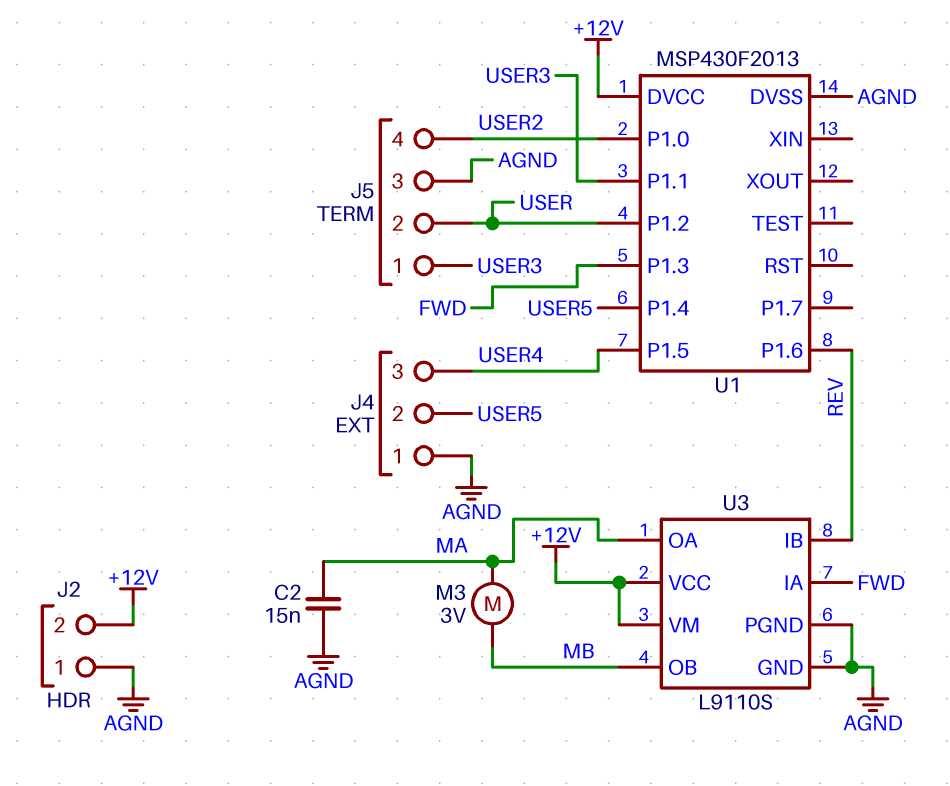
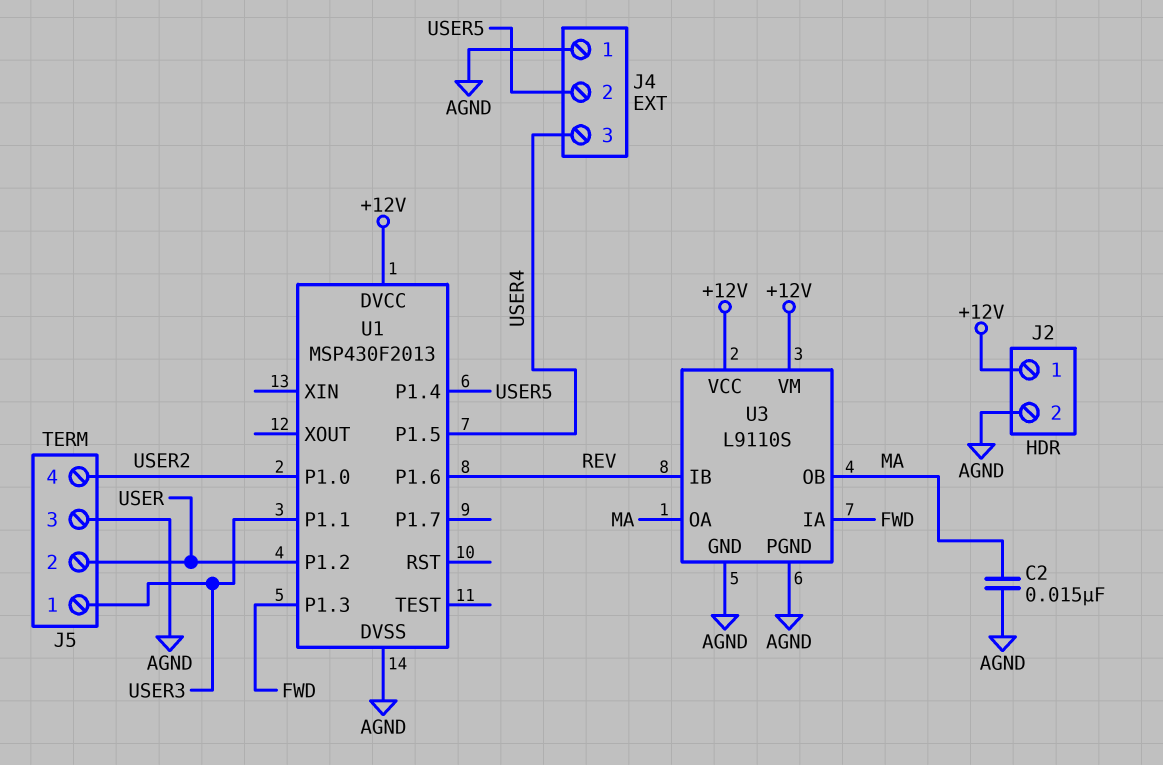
J2 pin 1: AGND -> +12V
J2 pin 2: +12V -> AGND
M3: motor 3V (MA, MB) -> none
U3 pin OB: MB -> MA

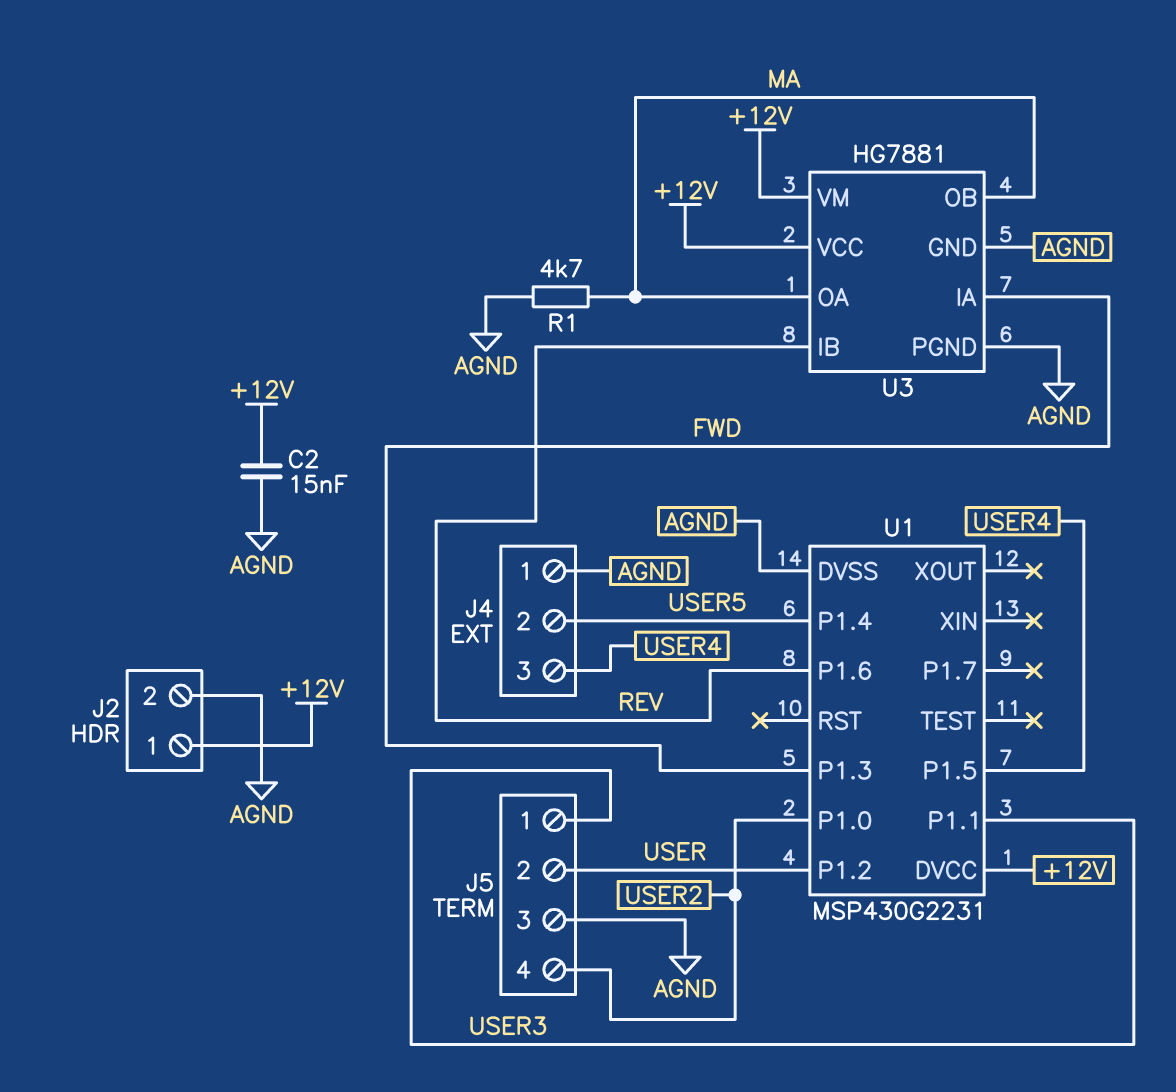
C2: 15nF (AGND, MA) -> 15nF (+12V, AGND)
R1: none -> 4.7k (AGND, MA)
U1: MSP430F2013 -> MSP430G2231
U3: L9110S -> HG7881

